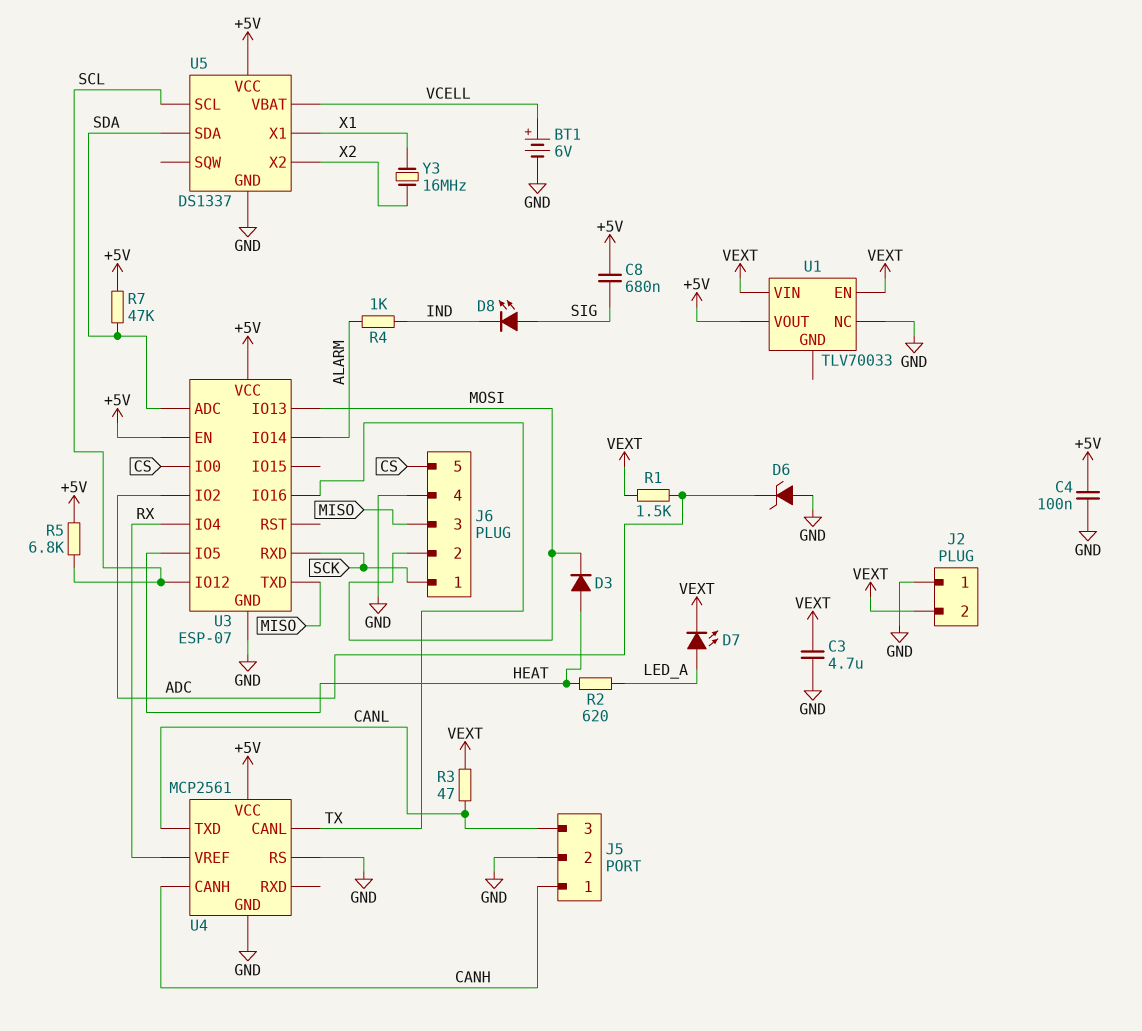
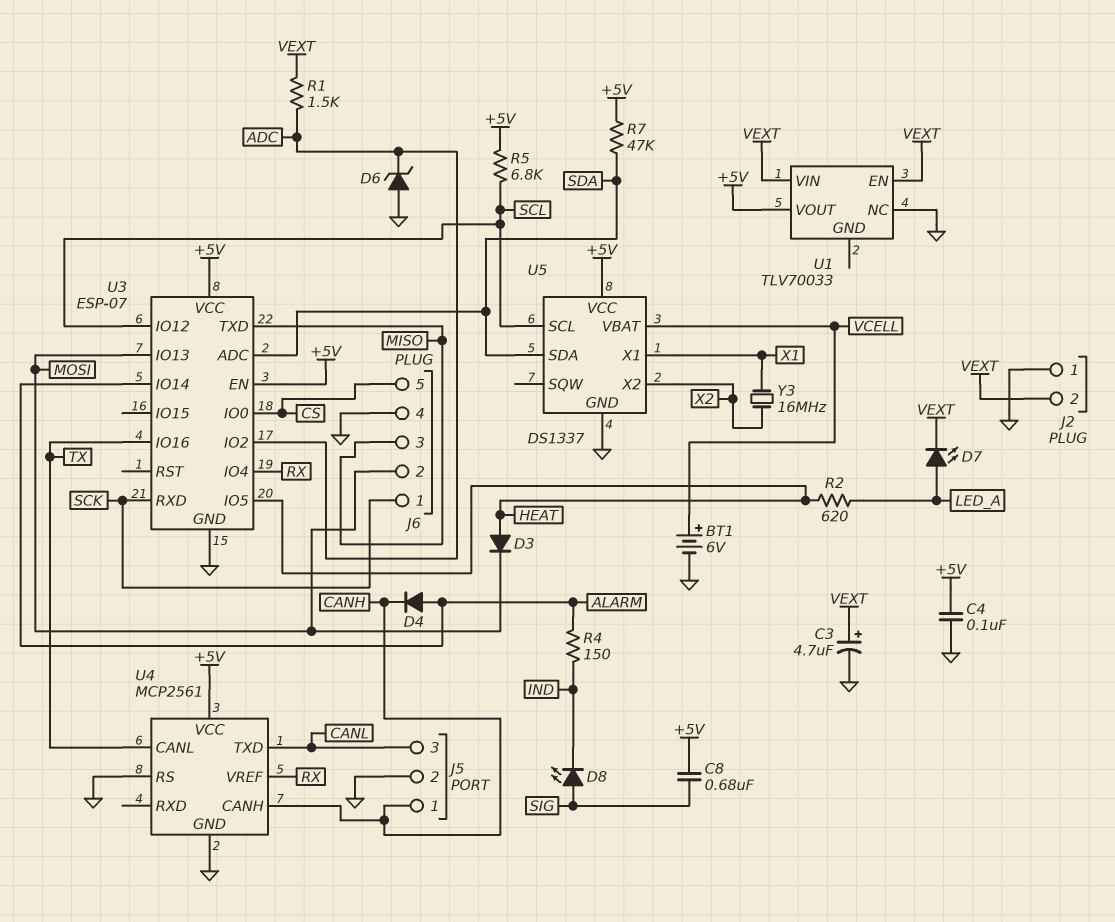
C3: 4.7uF (GND, VEXT) -> 4.7uF (plus VEXT, minus GND)
D4: none -> diode (A ALARM, K CANH)
R3: 47 (CANL, VEXT) -> none
R4: 1k (ALARM, IND) -> 150 (ALARM, IND)

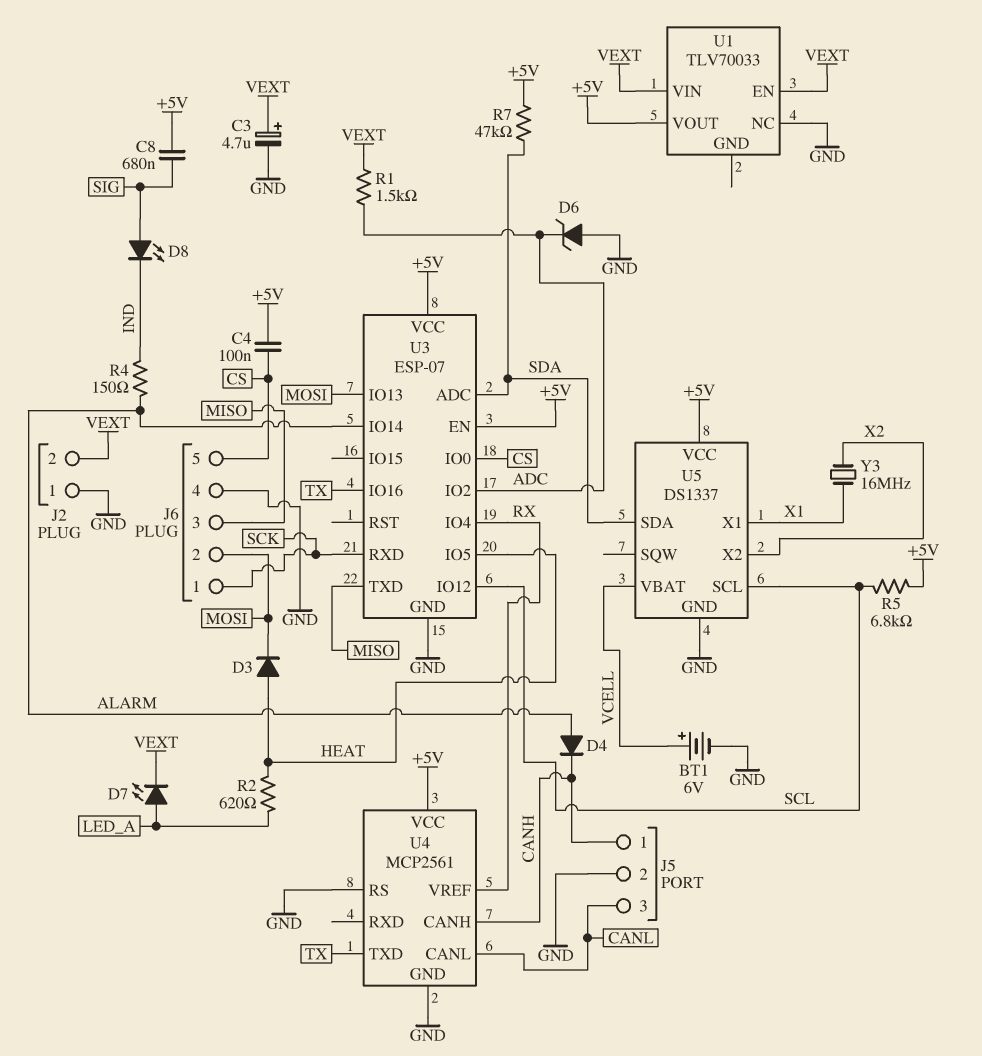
C4: 100nF (+5V, GND) -> 100nF (+5V, CS)
U4 pin CANL: TX -> CANL
U4 pin TXD: CANL -> TX

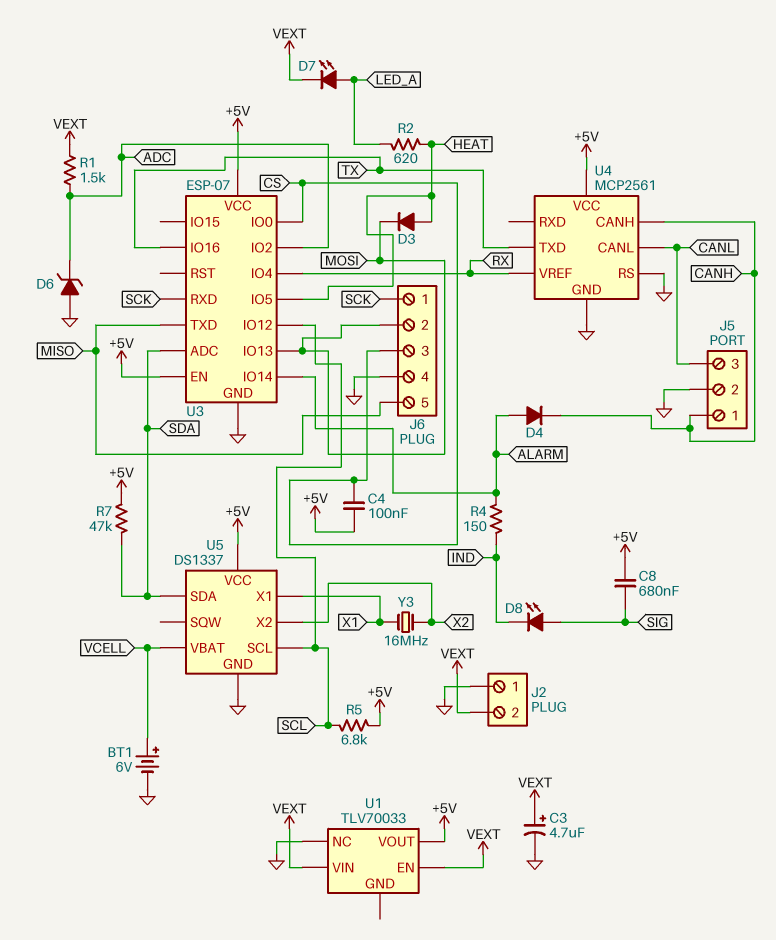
J6 pin 3: MISO -> CS
J6 pin 5: CS -> MISO

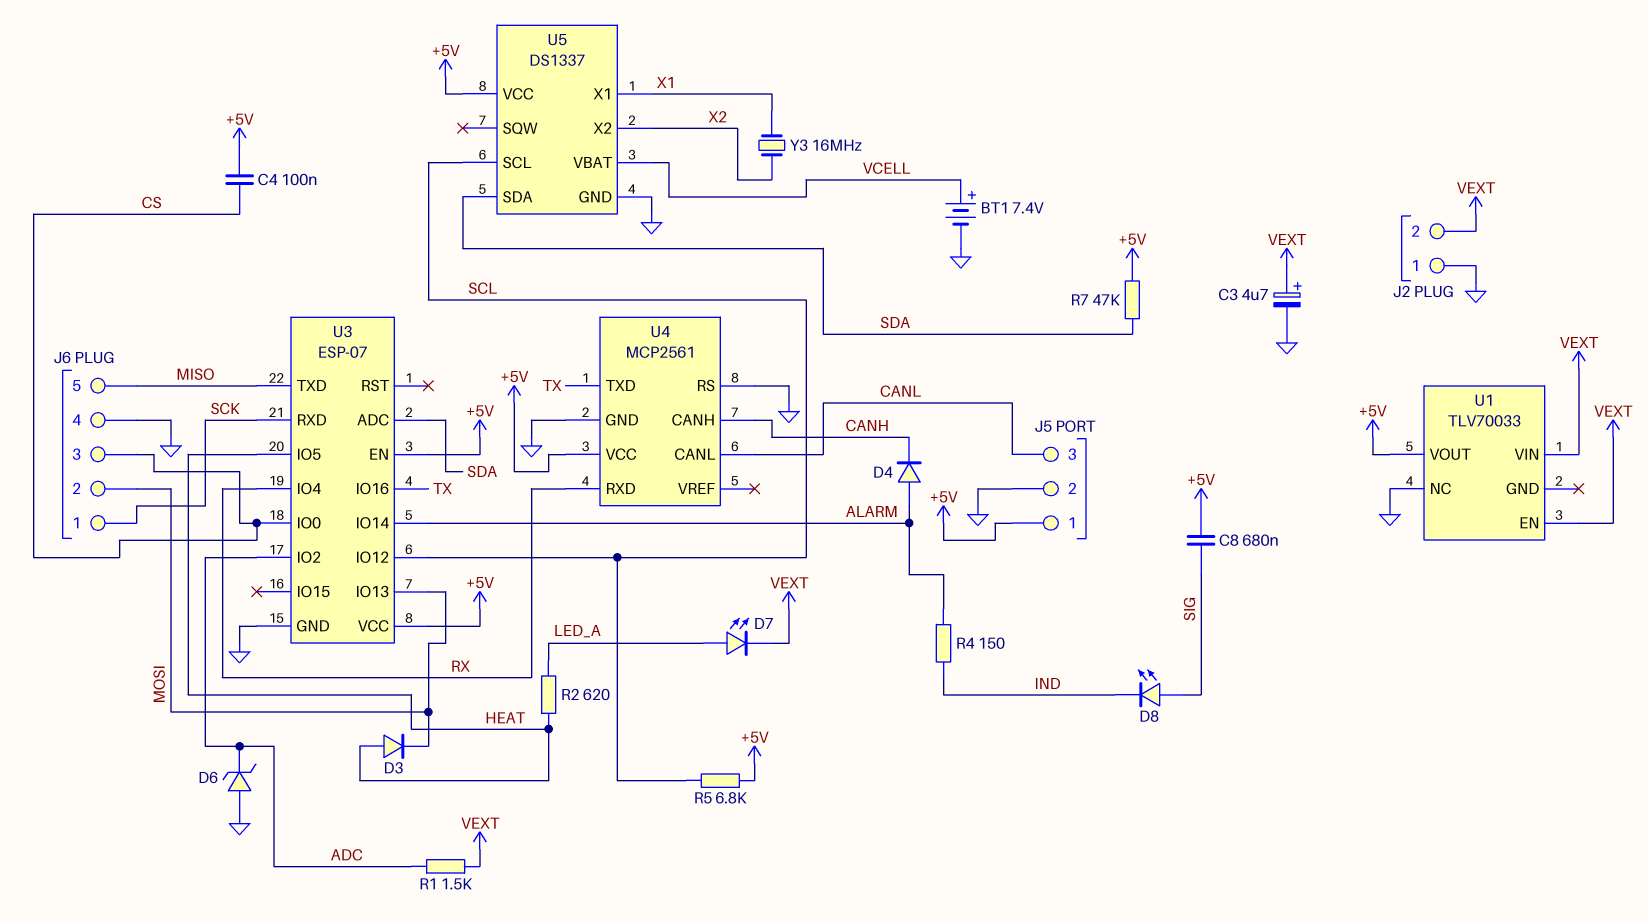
BT1: 6V (plus VCELL, minus GND) -> 7.4V (plus VCELL, minus GND)
J5 pin 1: CANH -> +5V
U4 pin RXD: none -> RX
U4 pin VREF: RX -> none

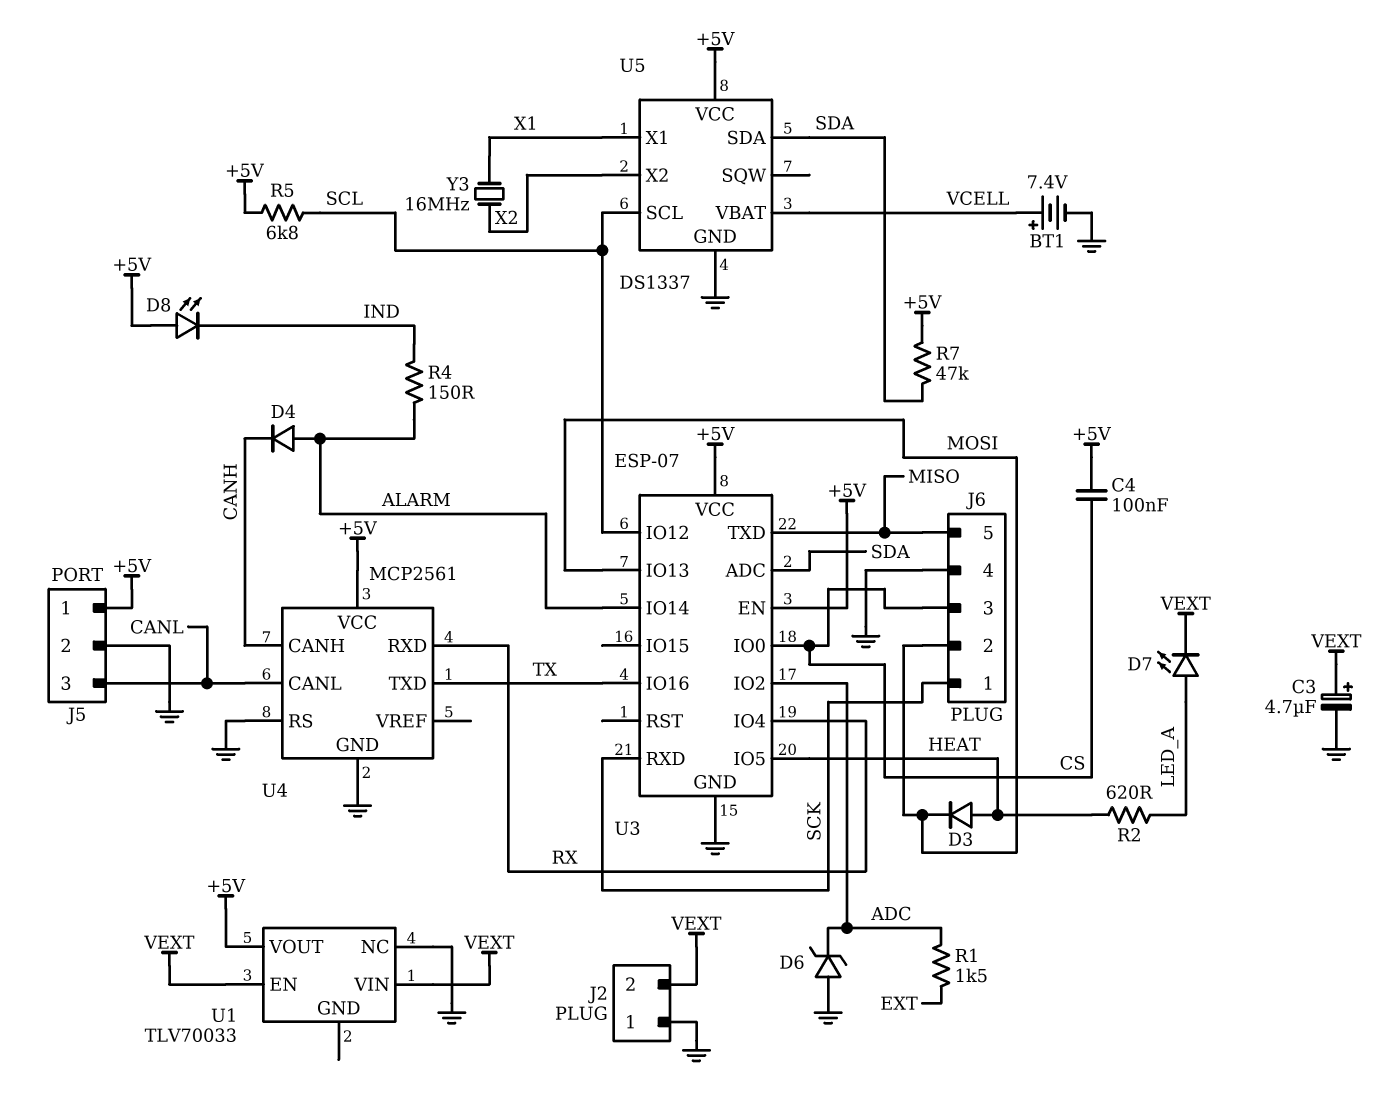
C8: 680nF (+5V, SIG) -> none
D8: LED (A SIG, K IND) -> LED (A +5V, K IND)
R1: 1.5k (ADC, VEXT) -> 1.5k (ADC, EXT)

